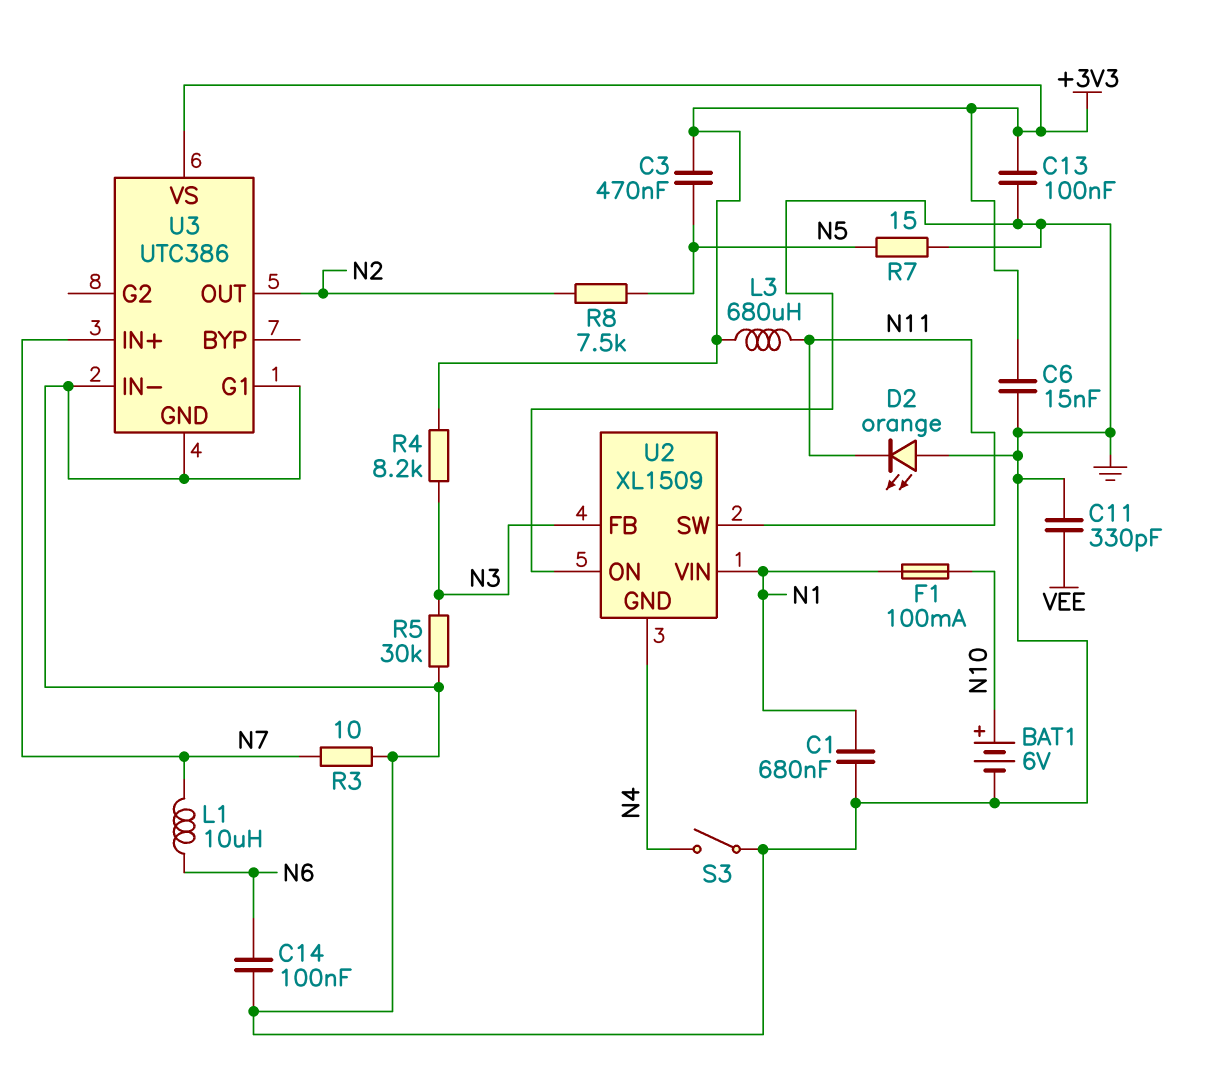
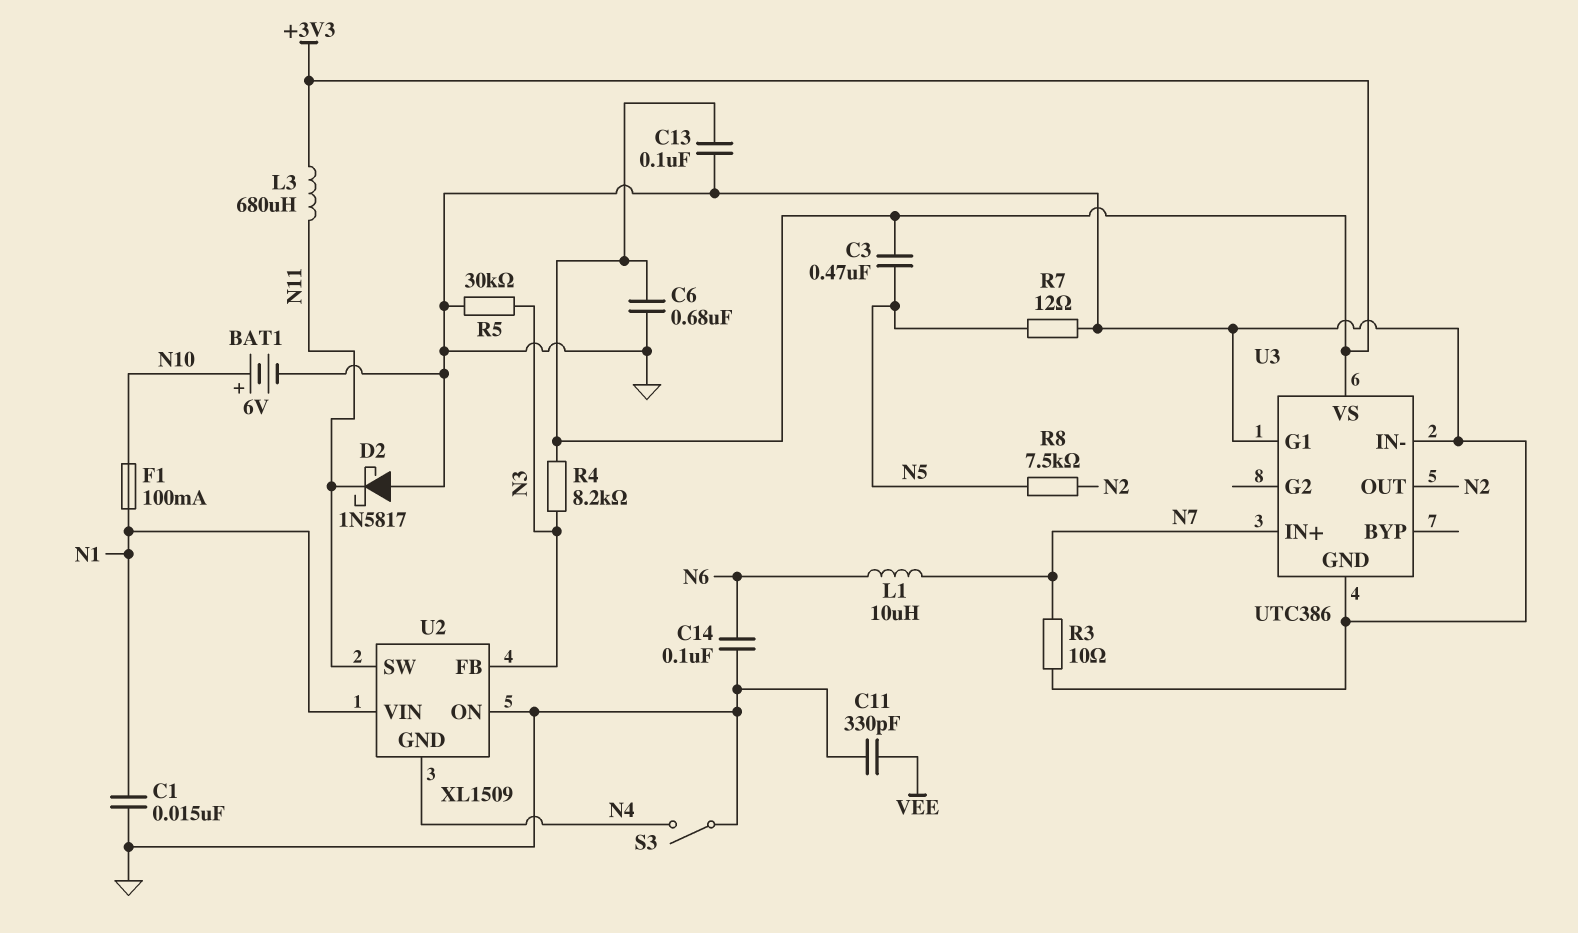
C1: 680nF (GND, N1) -> 15nF (GND, N1)
C6: 15nF (+3V3, GND) -> 680nF (+3V3, GND)
D2: LED orange (A GND, K N11) -> schottky 1N5817 (A GND, K N11)
R7: 15 (GND, N5) -> 12 (GND, N5)

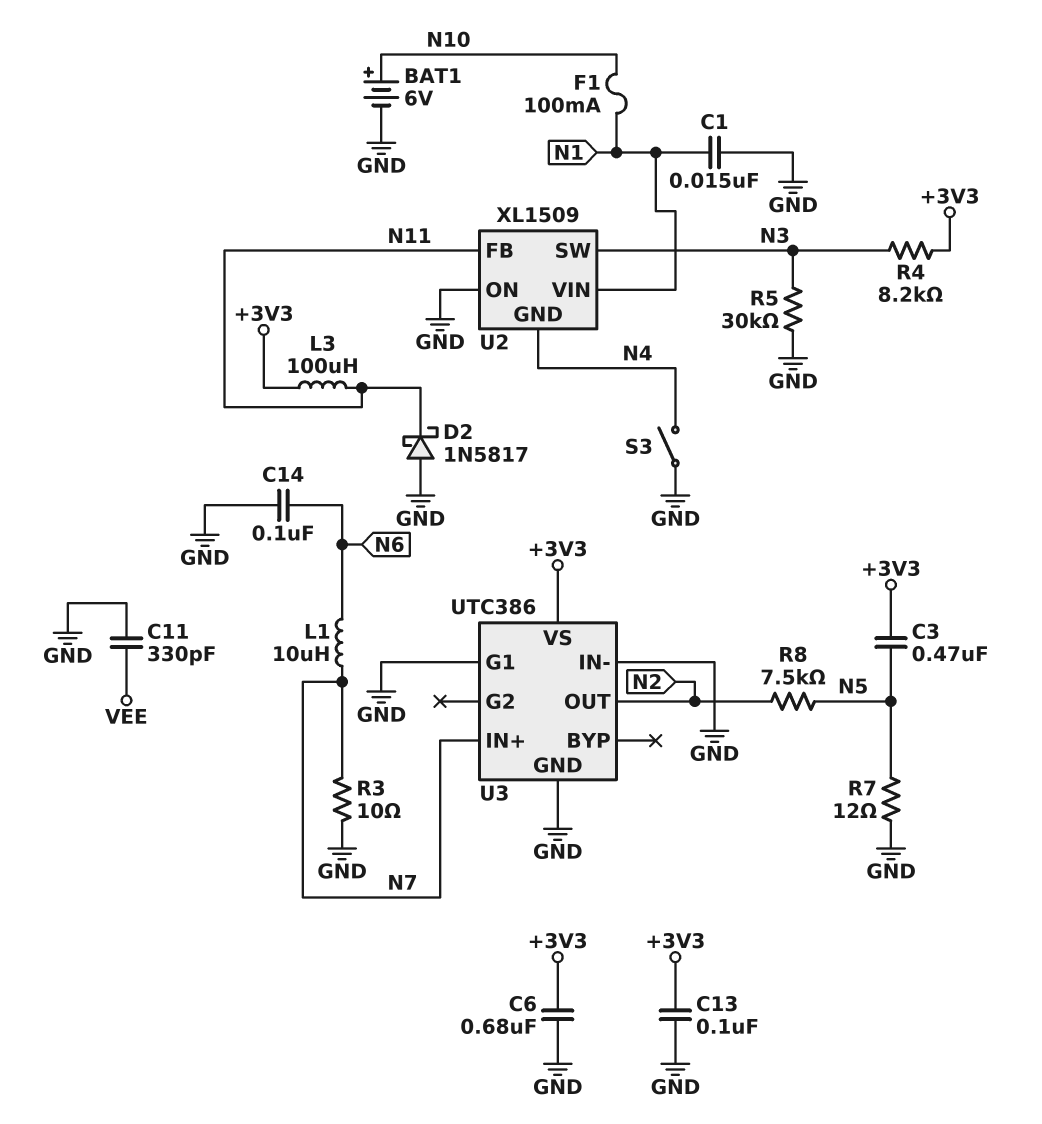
L3: 680uH (+3V3, N11) -> 100uH (+3V3, N11)
U2 pin FB: N3 -> N11
U2 pin SW: N11 -> N3

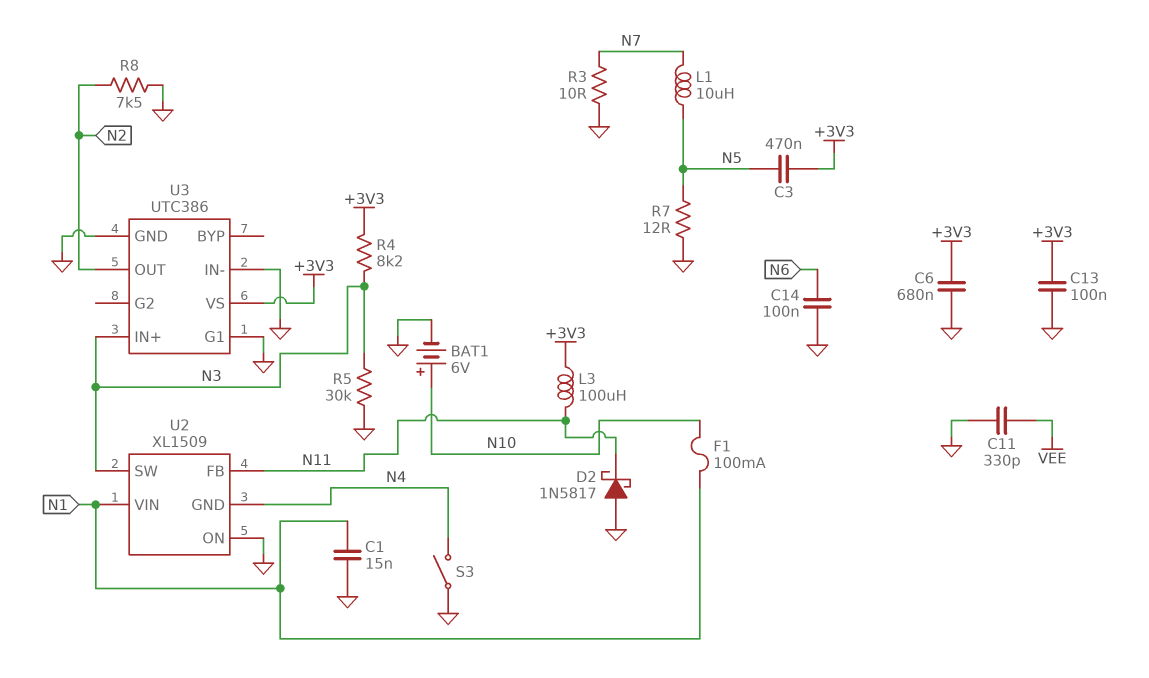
L1: 10uH (N6, N7) -> 10uH (N5, N7)
R8: 7.5k (N2, N5) -> 7.5k (GND, N2)
U3 pin IN+: N7 -> N3

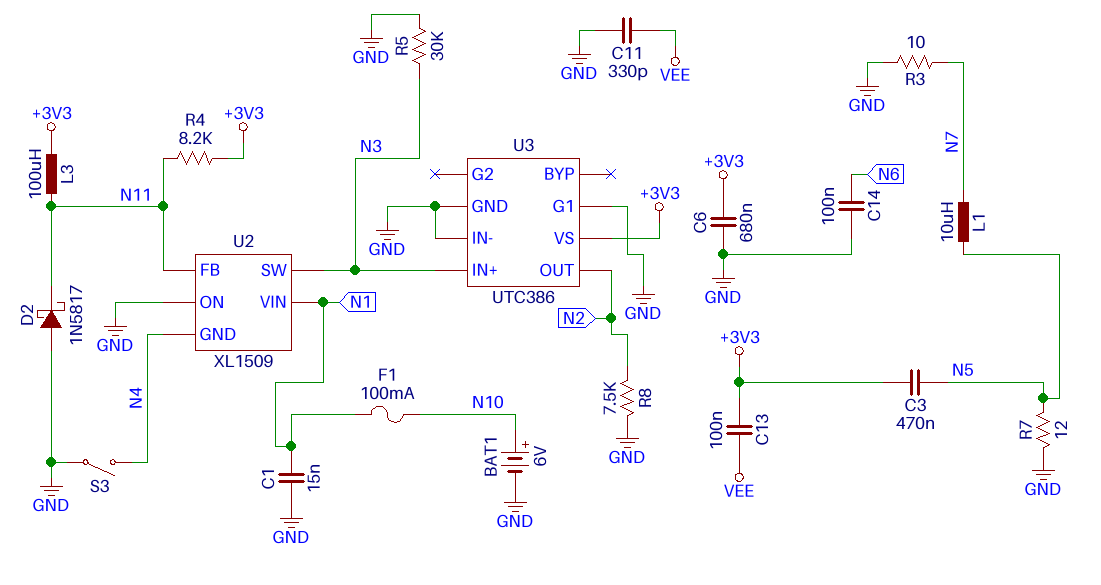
C13: 100nF (+3V3, GND) -> 100nF (+3V3, VEE)
R4: 8.2k (+3V3, N3) -> 8.2k (+3V3, N11)

